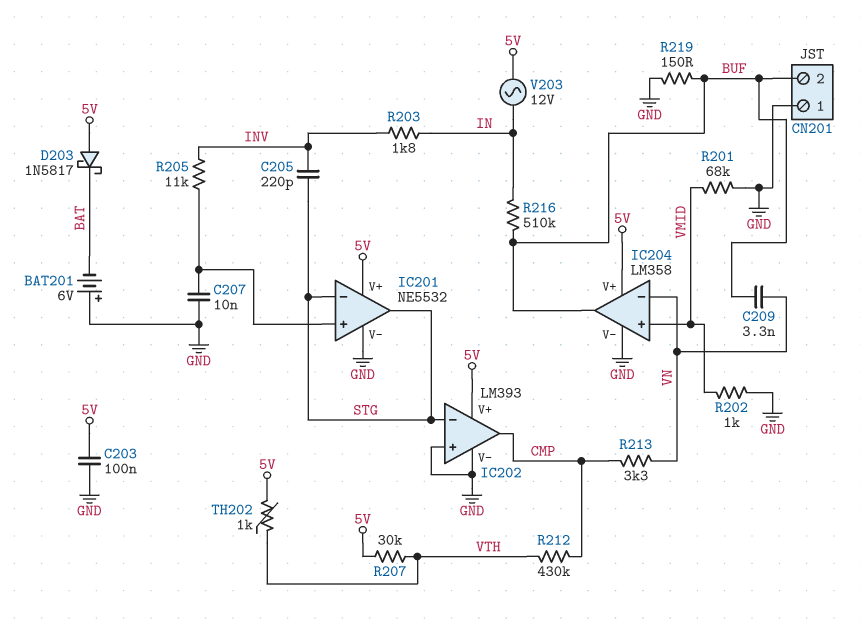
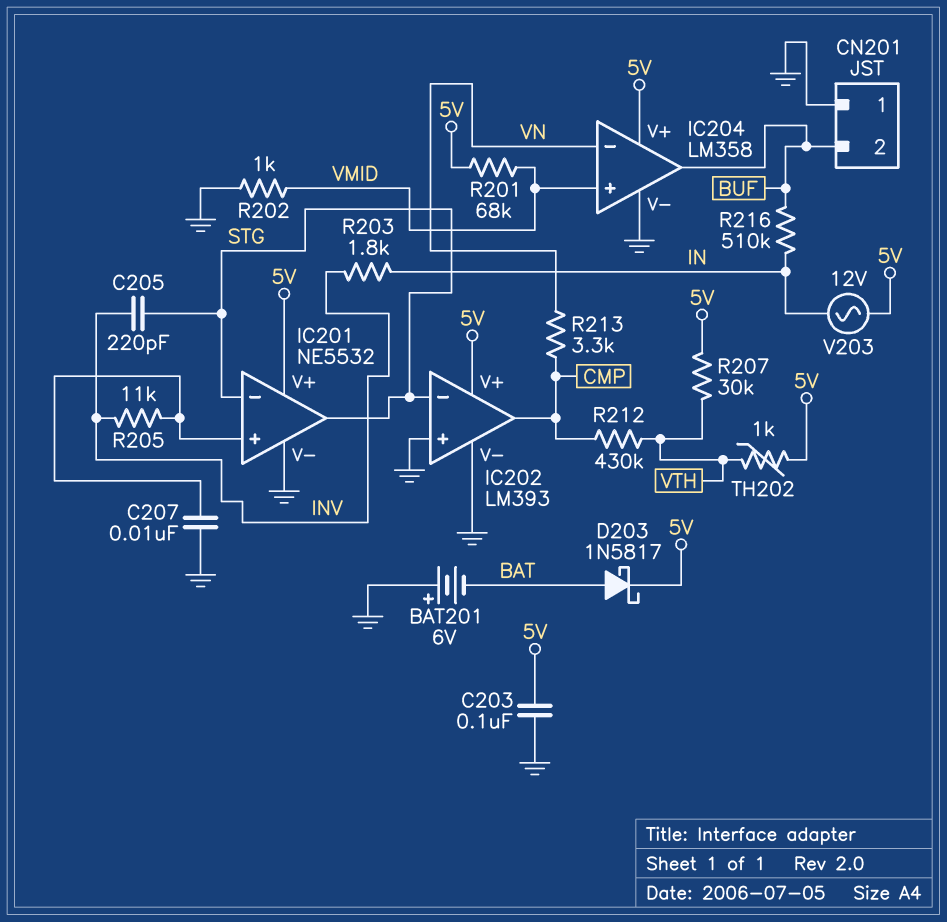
C209: 3.3nF (BUF, VN) -> none
D203: schottky 1N5817 (A 5V, K BAT) -> schottky 1N5817 (A BAT, K 5V)
R201: 68k (GND, VMID) -> 68k (5V, VMID)
R219: 150 (BUF, GND) -> none

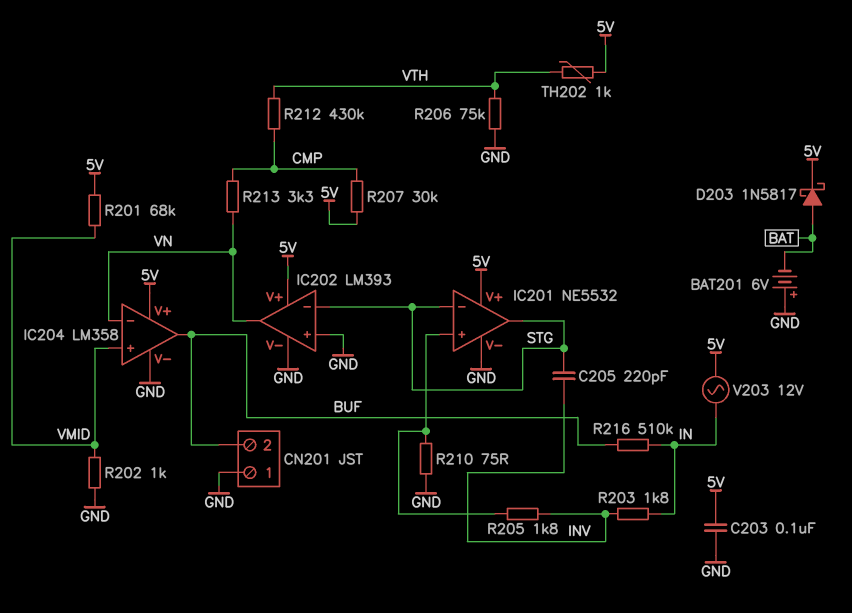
C207: 10nF (GND, IC201/in+) -> none
IC202 pin out: CMP -> VN
R205: 11k (IC201/in+, INV) -> 1.8k (IC201/in+, INV)
R206: none -> 75k (GND, VTH)
R207: 30k (5V, VTH) -> 30k (5V, CMP)
R210: none -> 75 (GND, IC201/in+)

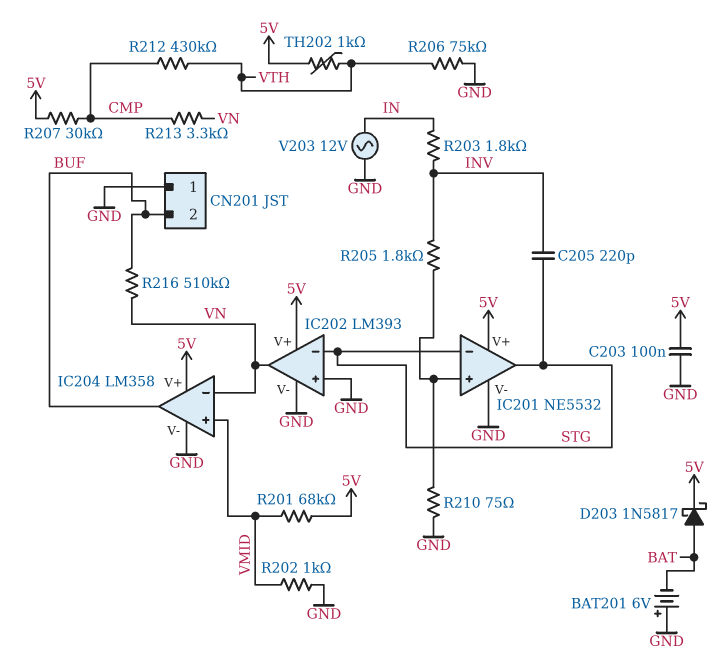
R216: 510k (BUF, IN) -> 510k (BUF, VN)
V203: AC 12V (5V, IN) -> AC 12V (GND, IN)

